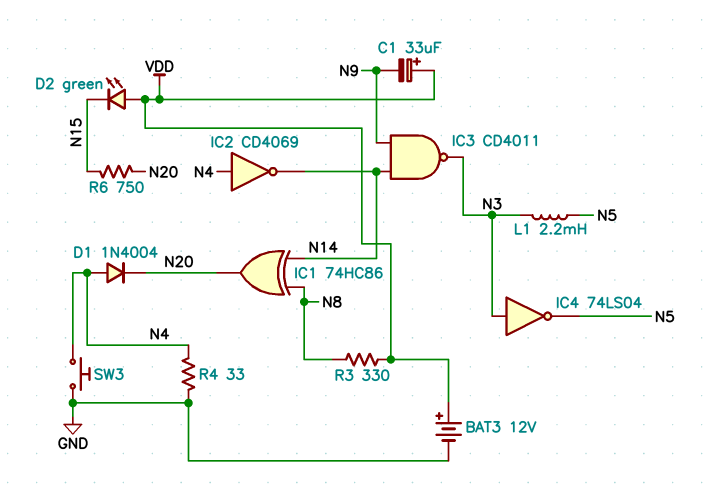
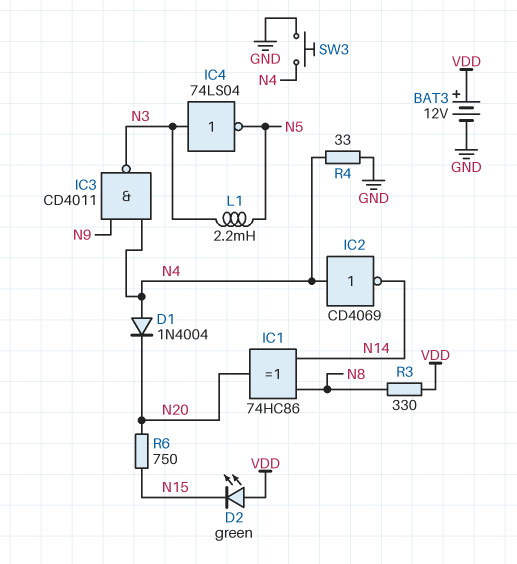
C1: 33uF (plus VDD, minus N9) -> none
IC3: NAND CD4011 (in N9, in N14, out N3) -> NAND CD4011 (in N4, in N9, out N3)

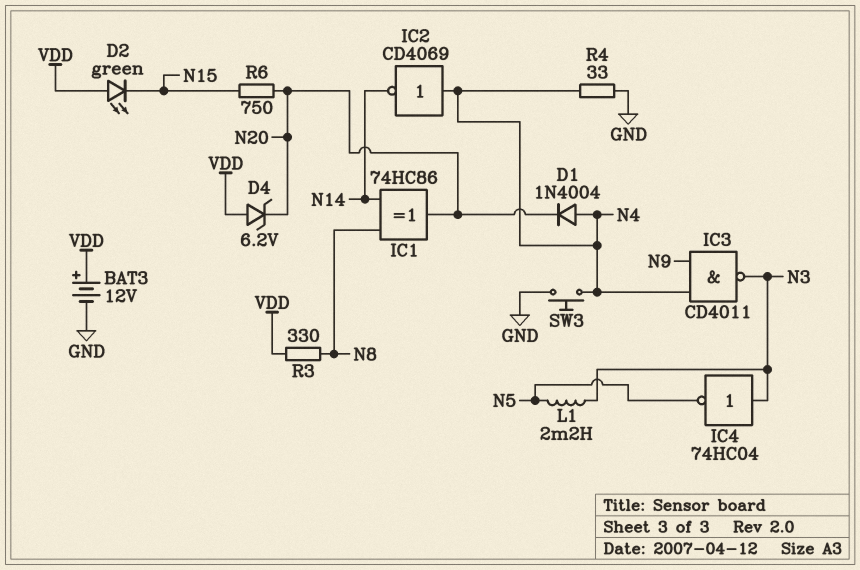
D4: none -> zener 6.2V (A VDD, K N20)
IC4: NOT 74LS04 (in N3, out N5) -> NOT 74HC04 (in N3, out N5)

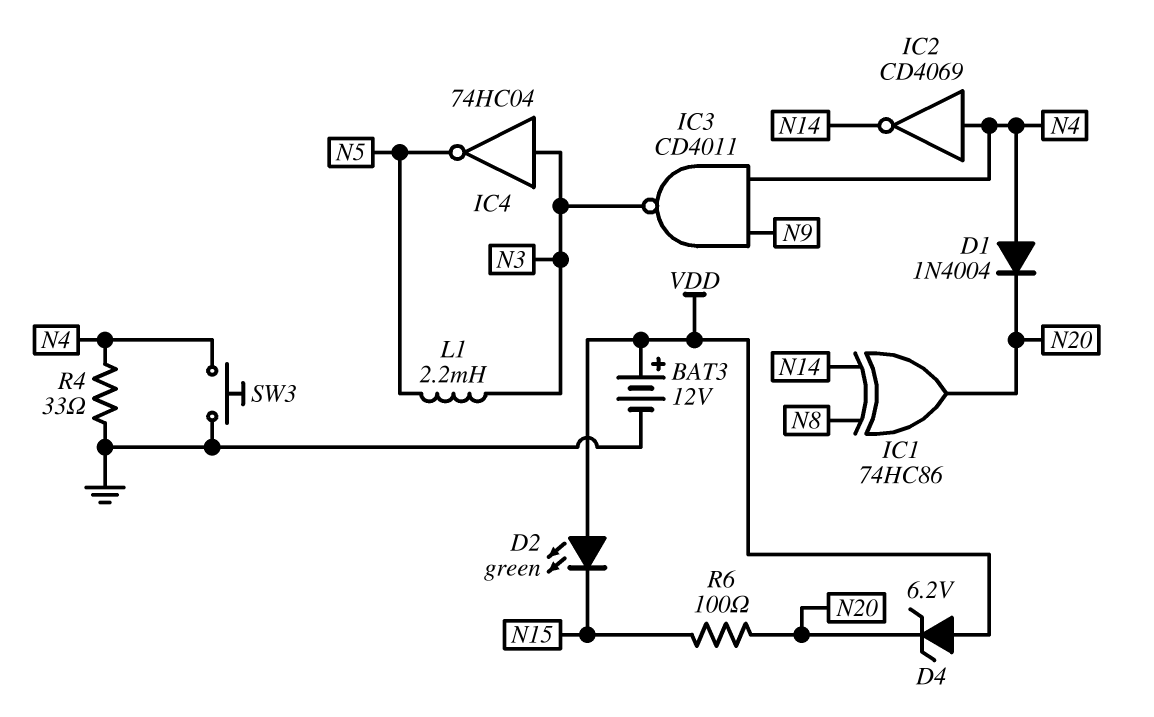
R3: 330 (N8, VDD) -> none
R6: 750 (N15, N20) -> 100 (N15, N20)

